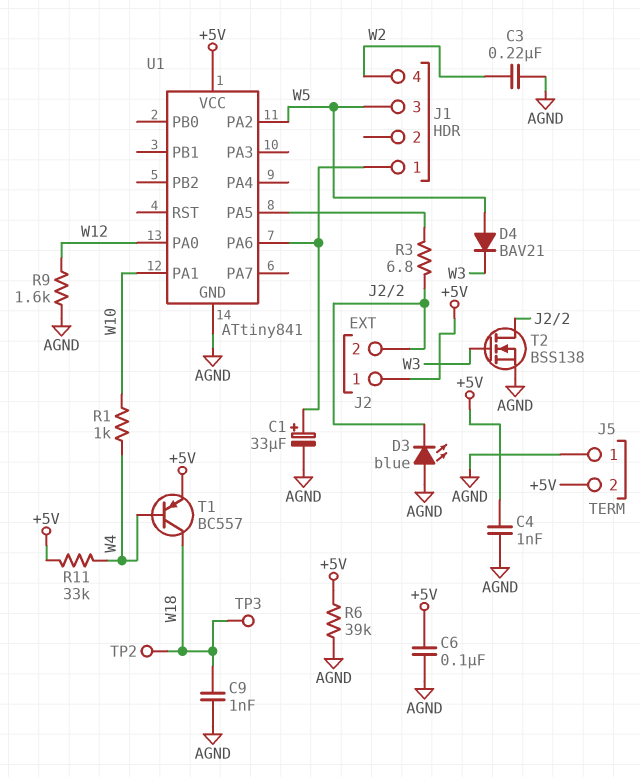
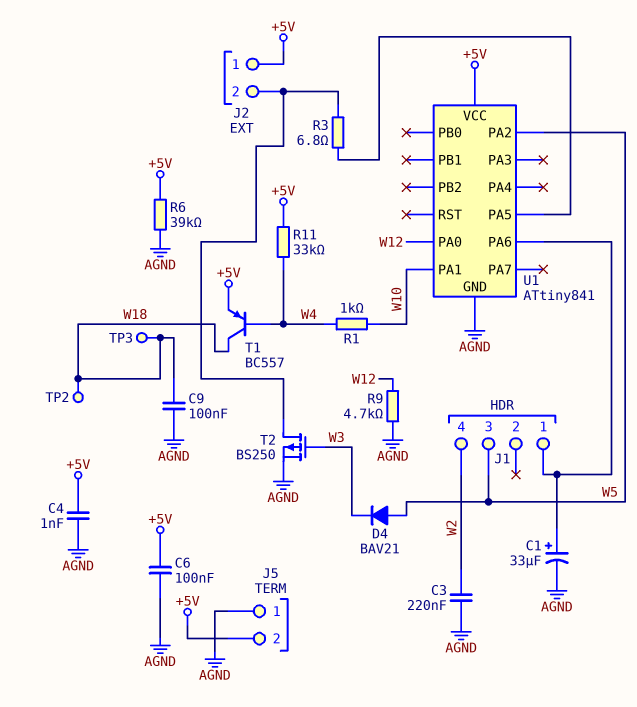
C9: 1nF (AGND, W18) -> 100nF (AGND, W18)
D3: LED blue (A AGND, K J2/2) -> none
R9: 1.6k (AGND, W12) -> 4.7k (AGND, W12)
T2: NMOS BSS138 (G W3, D J2/2, S AGND) -> PMOS BS250 (G W3, D J2/2, S AGND)

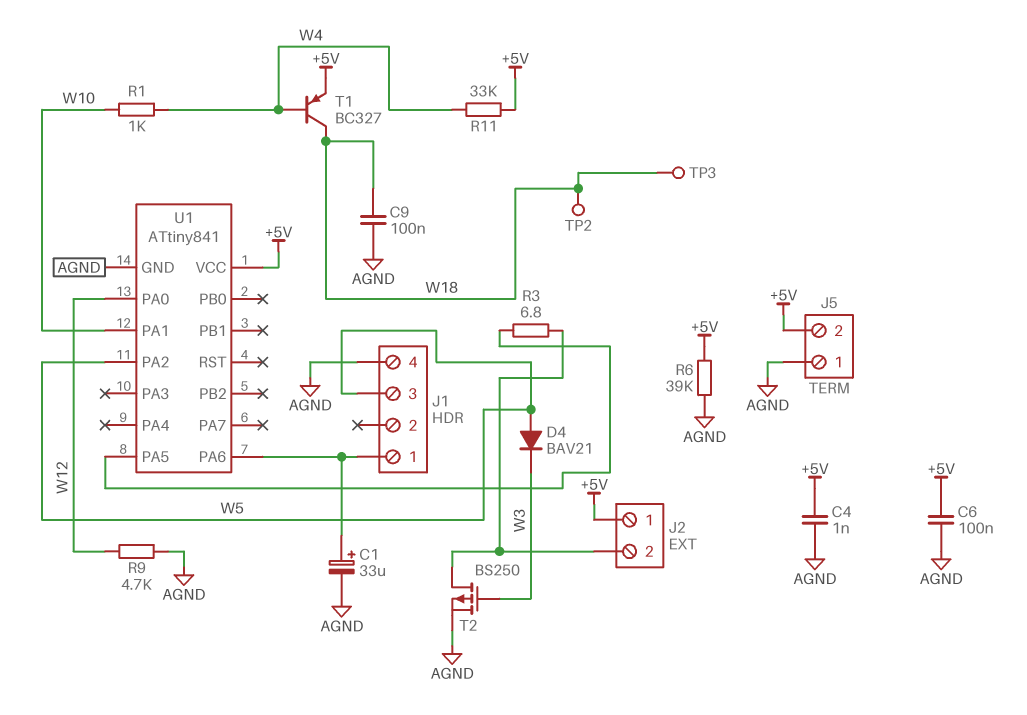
C3: 220nF (AGND, W2) -> none
J1 pin 4: W2 -> AGND
T1: PNP BC557 (B W4, C W18, E +5V) -> PNP BC327 (B W4, C W18, E +5V)

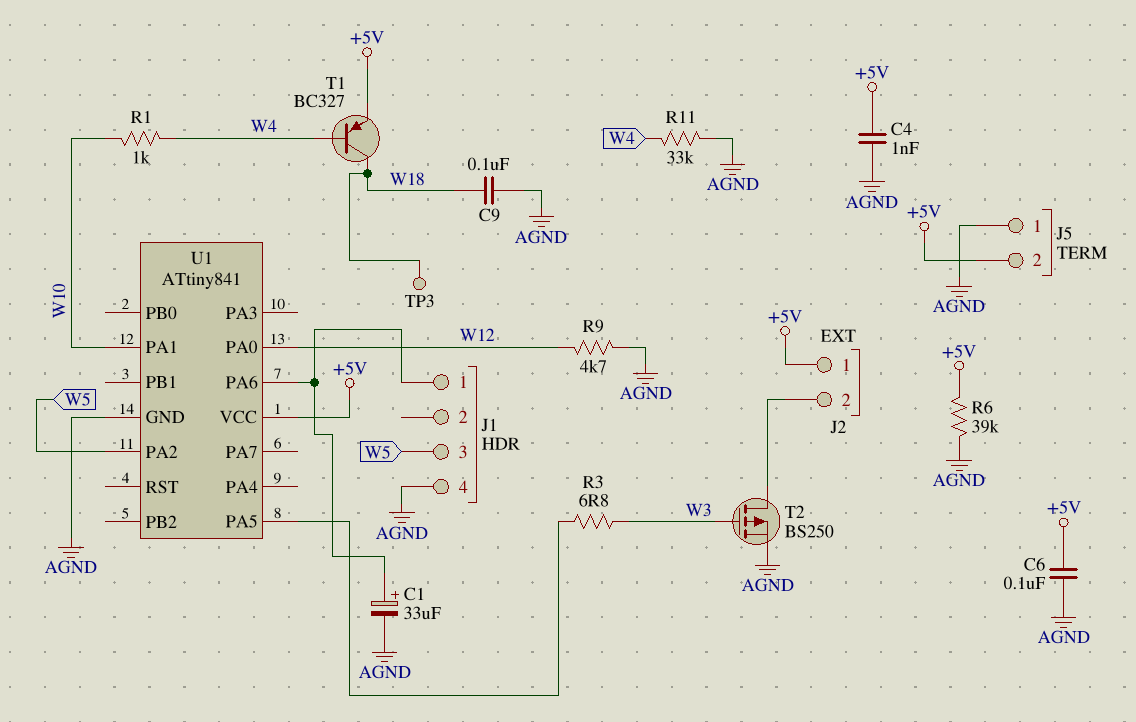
D4: diode BAV21 (A W5, K W3) -> none
R3: 6.8 (J2/2, U1/PA5) -> 6.8 (U1/PA5, W3)
R11: 33k (+5V, W4) -> 33k (AGND, W4)
TP2: test point (W18) -> none

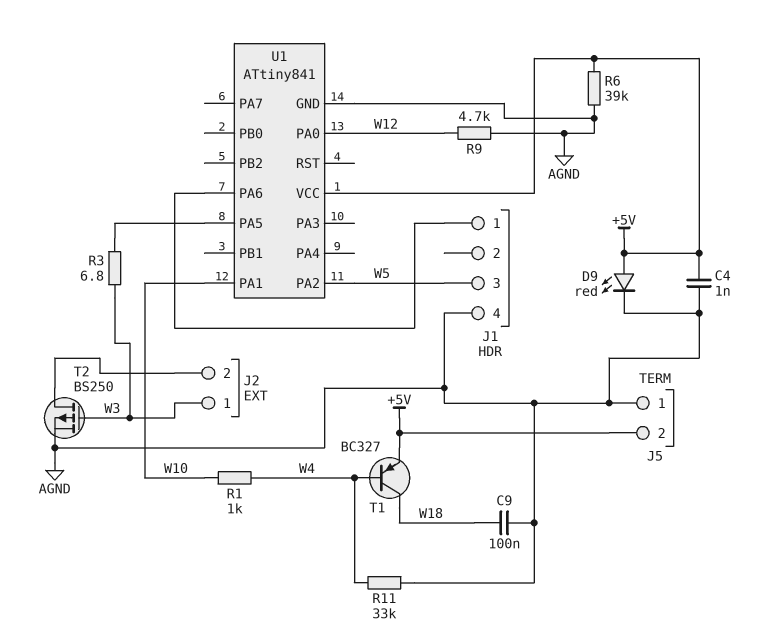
C1: 33uF (plus J1/1, minus AGND) -> none
C6: 100nF (+5V, AGND) -> none
D9: none -> LED red (A +5V, K AGND)
J2 pin 1: +5V -> W3
TP3: test point (W18) -> none

